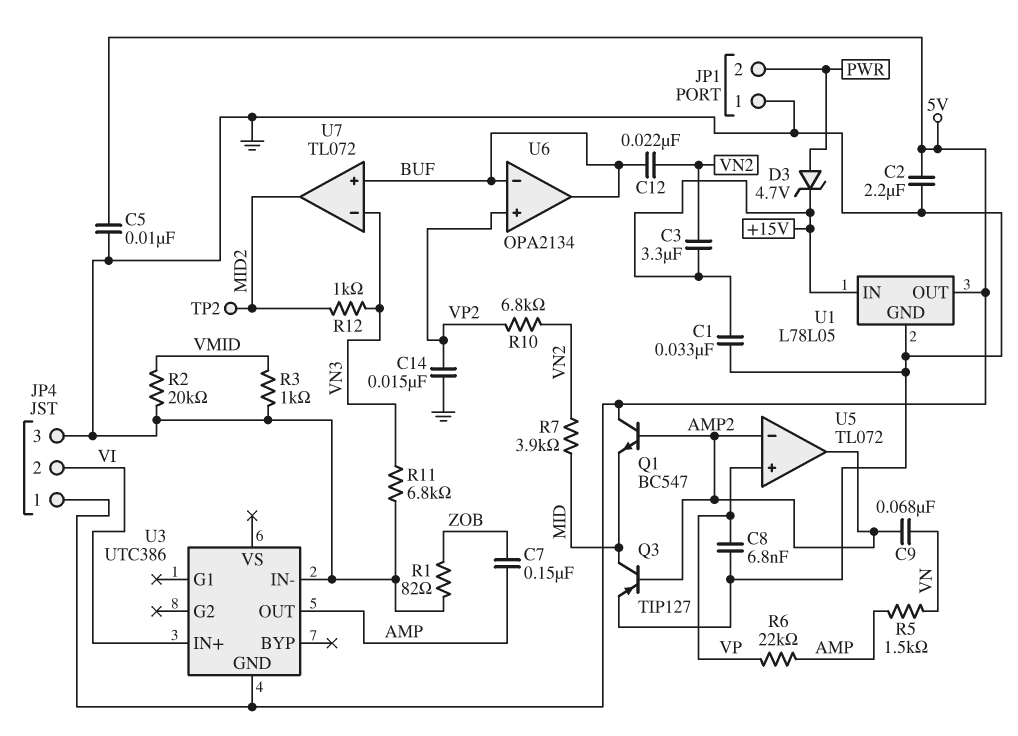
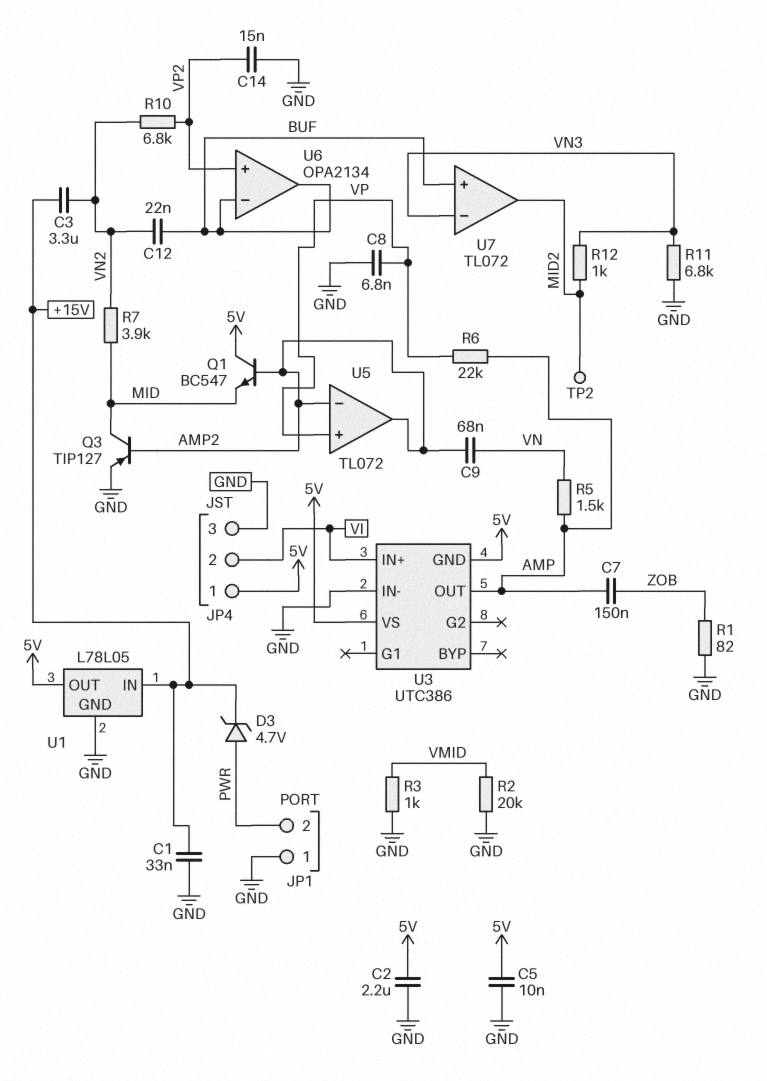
U3 pin VS: none -> 5V

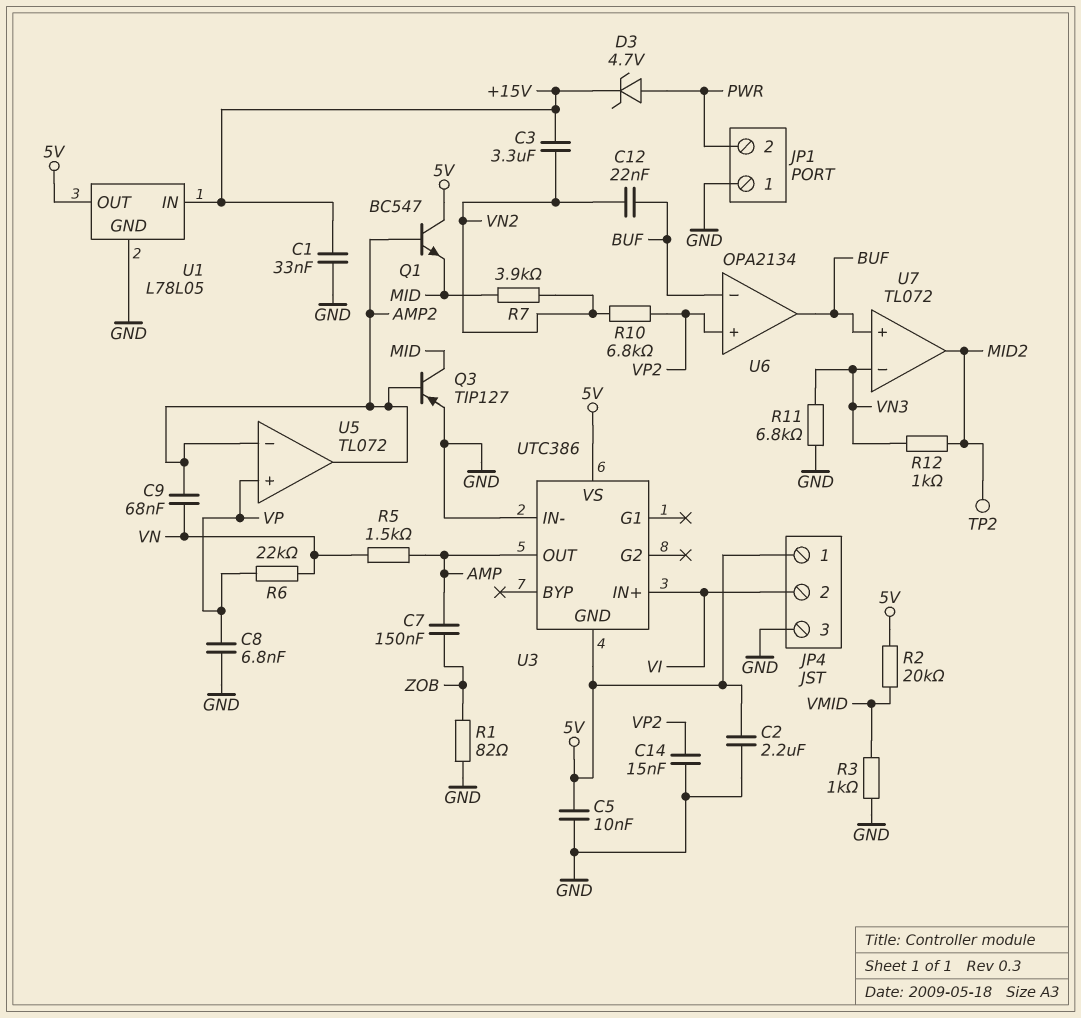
R2: 20k (GND, VMID) -> 20k (5V, VMID)
R6: 22k (AMP, VP) -> 22k (VN, VP)

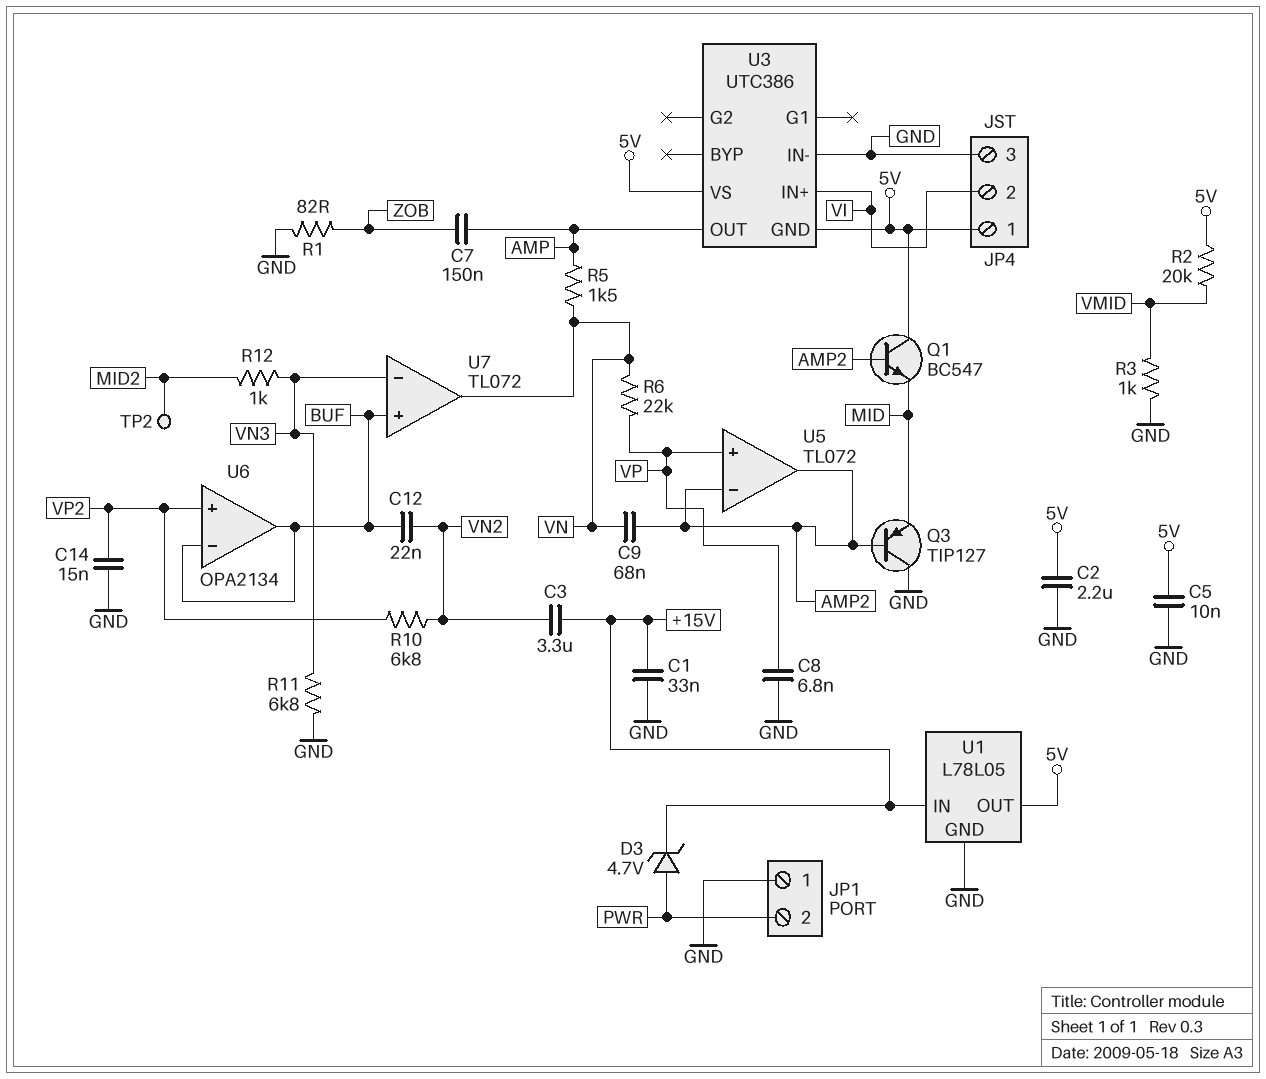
Q3: PNP TIP127 (B AMP2, C MID, E GND) -> PNP TIP127 (B AMP2, C GND, E MID)
R7: 3.9k (MID, VN2) -> none
U7 pin out: MID2 -> VN

